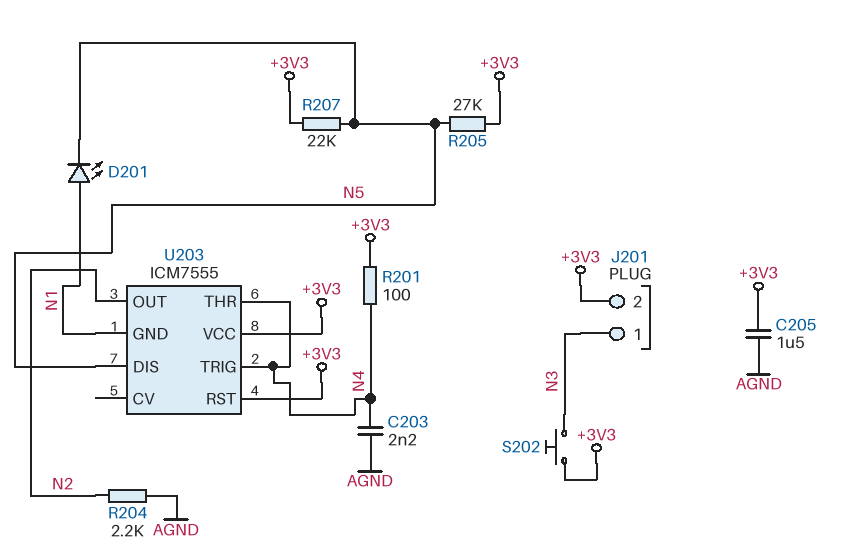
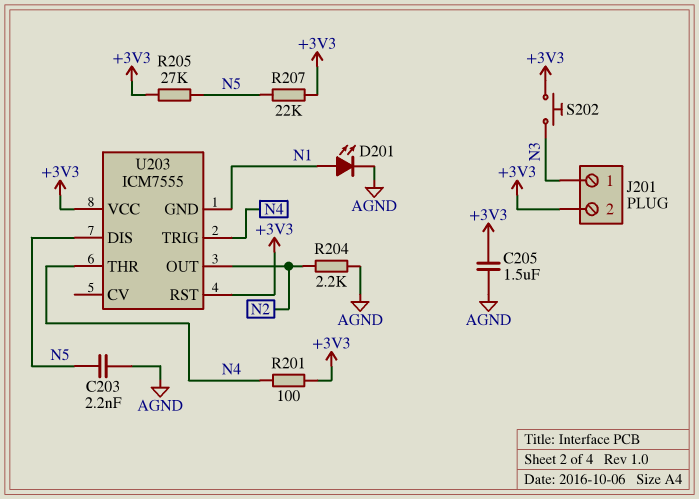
C203: 2.2nF (AGND, N4) -> 2.2nF (AGND, N5)
D201: LED (A N1, K N5) -> LED (A N1, K AGND)

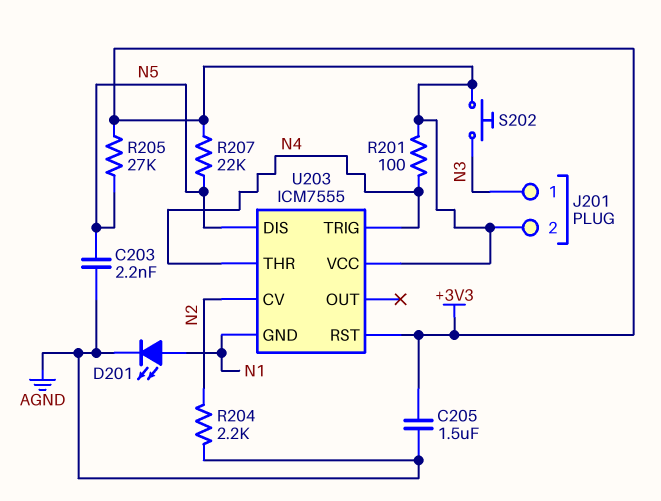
U203 pin CV: none -> N2
U203 pin OUT: N2 -> none

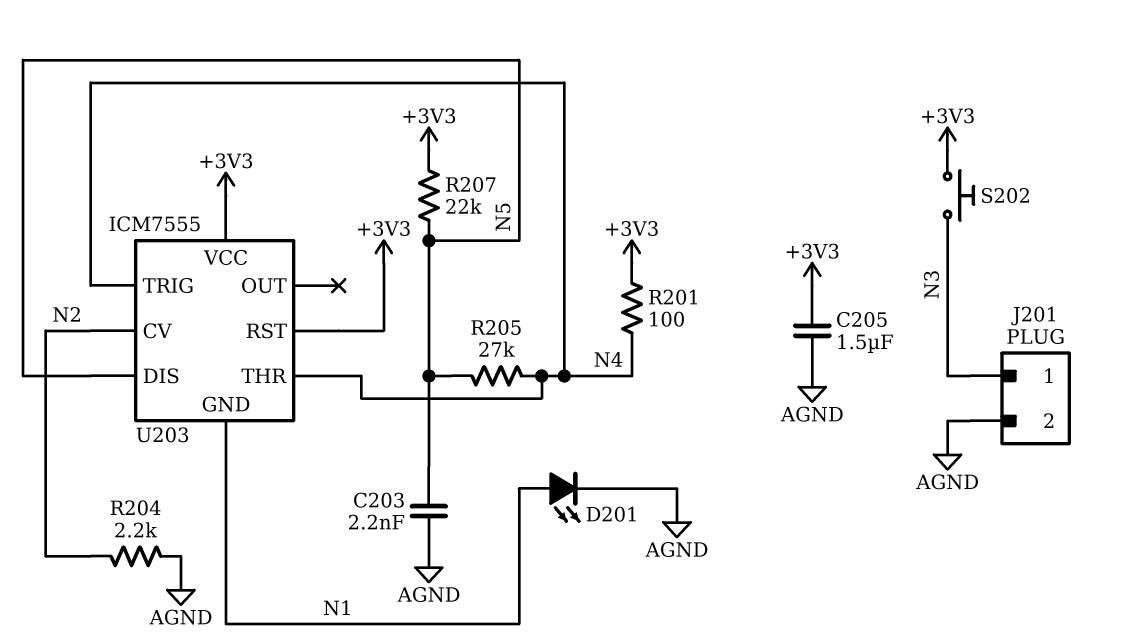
J201 pin 2: +3V3 -> AGND
R205: 27k (+3V3, N5) -> 27k (N4, N5)

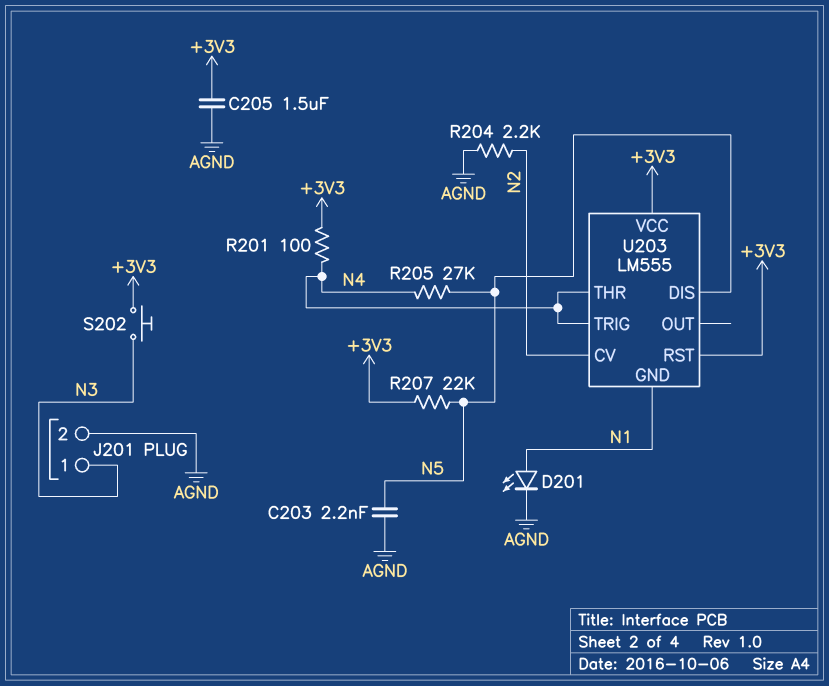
U203: ICM7555 -> LM555

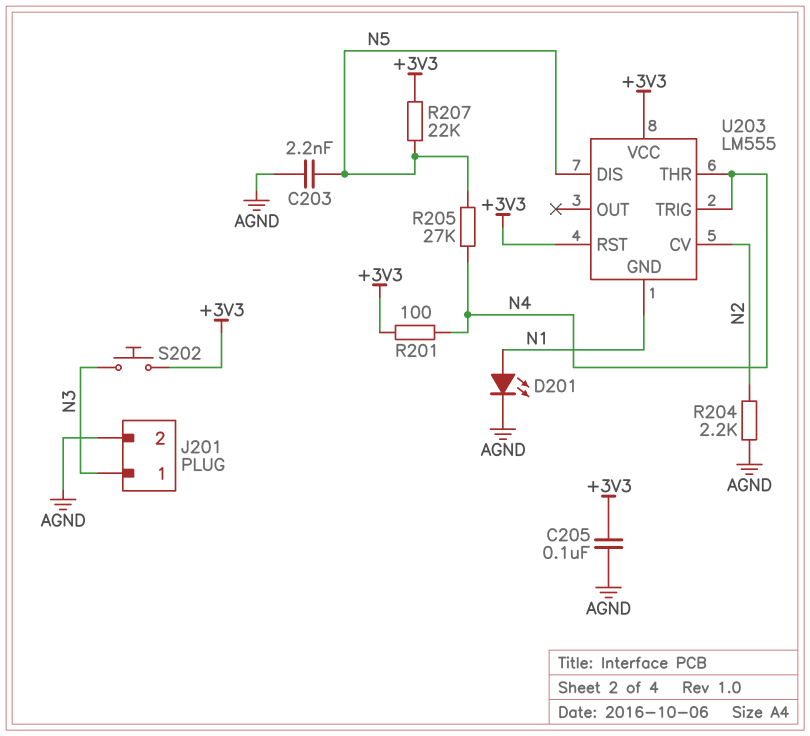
C205: 1.5uF (+3V3, AGND) -> 100nF (+3V3, AGND)

